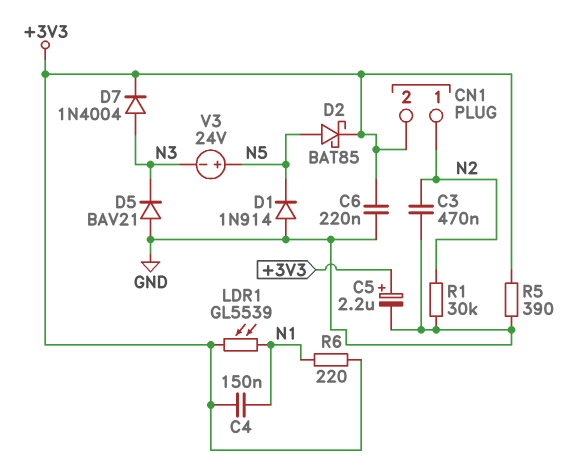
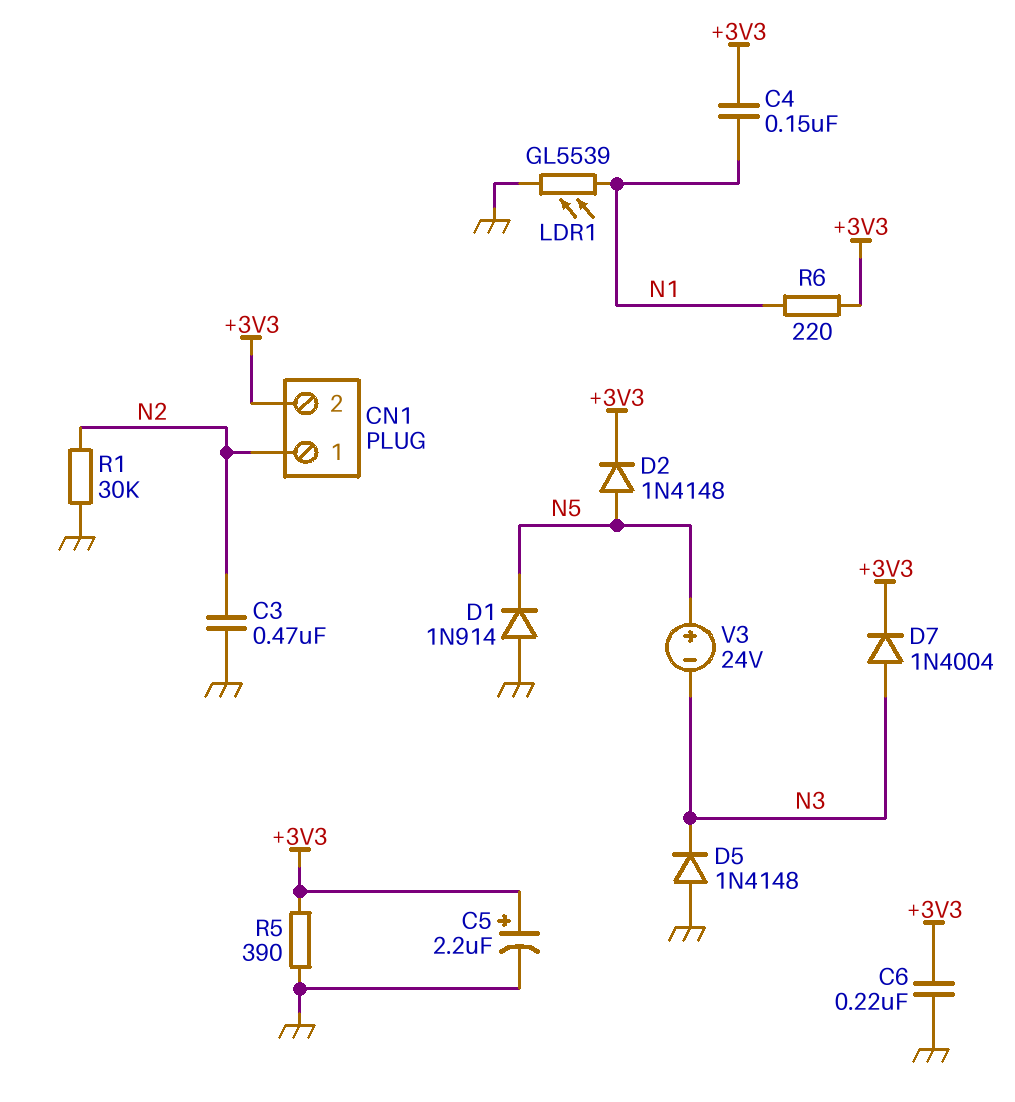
D2: schottky BAT85 (A N5, K +3V3) -> diode 1N4148 (A N5, K +3V3)
D5: diode BAV21 (A GND, K N3) -> diode 1N4148 (A GND, K N3)
LDR1: GL5539 (+3V3, N1) -> GL5539 (GND, N1)

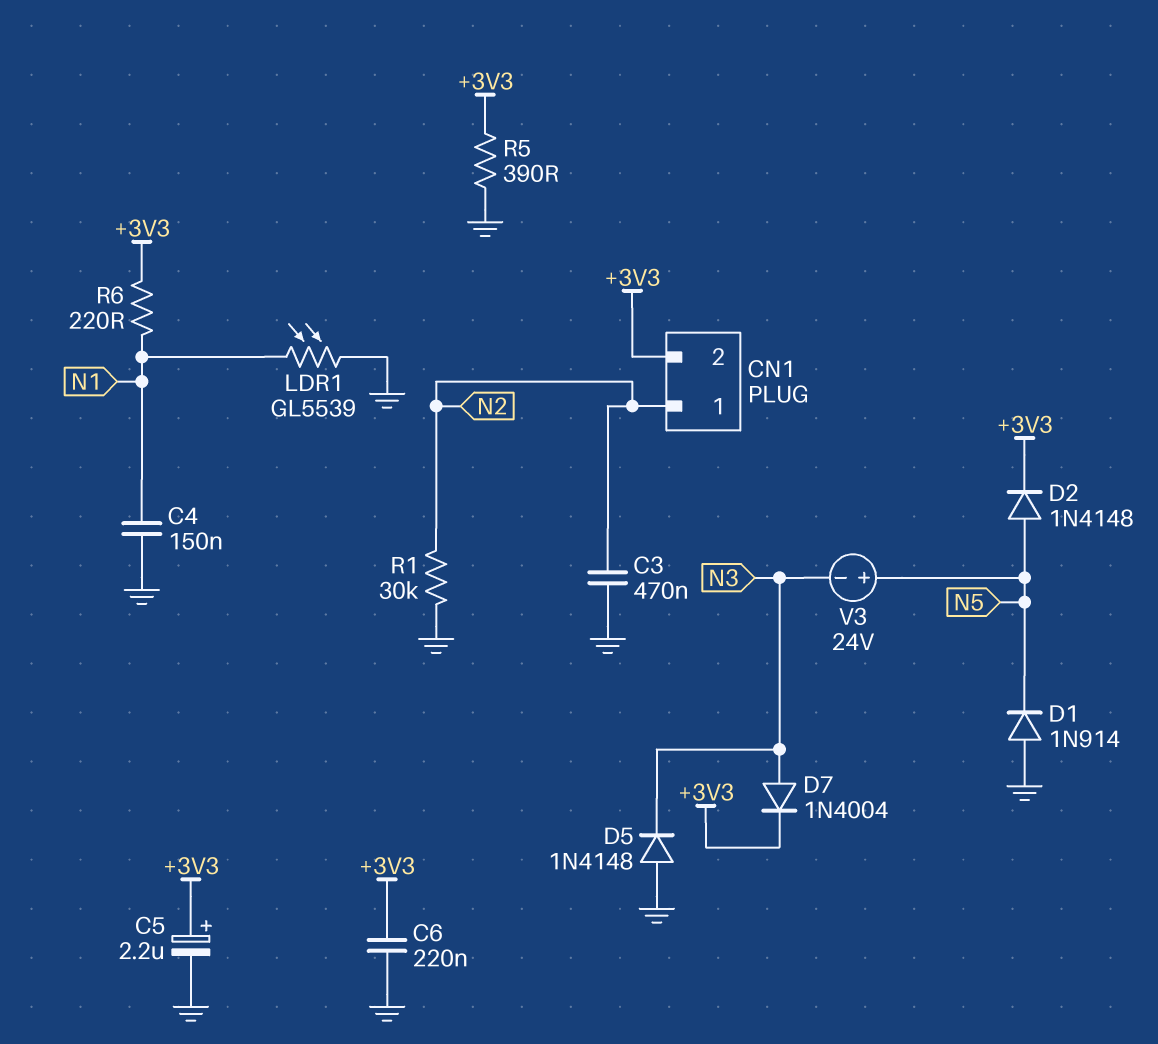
C4: 150nF (+3V3, N1) -> 150nF (GND, N1)

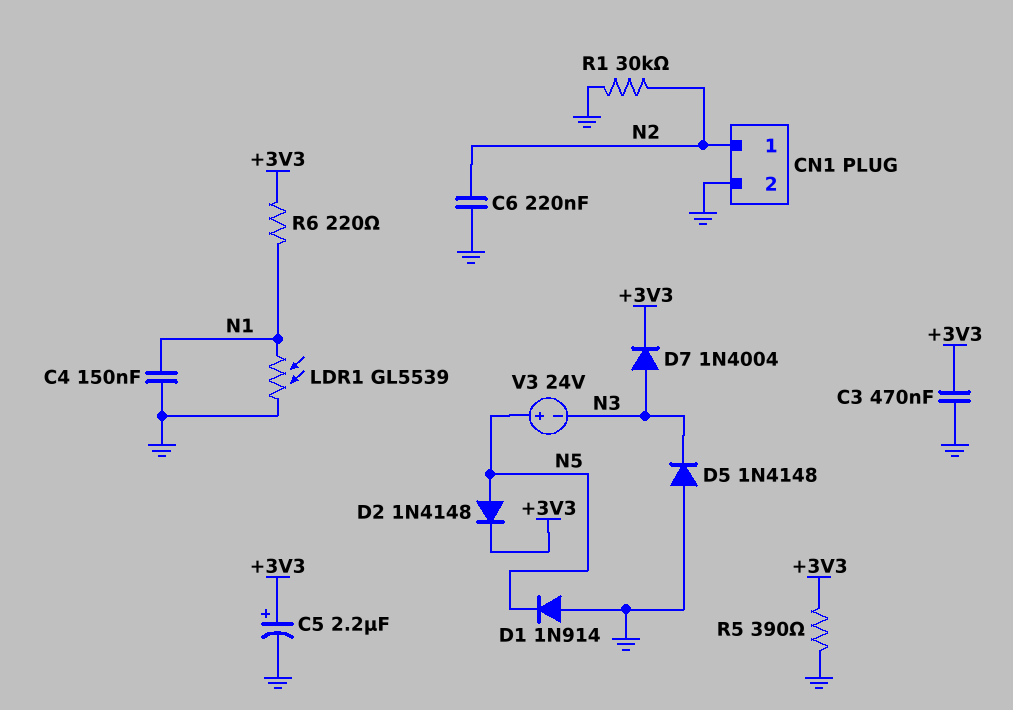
C3: 470nF (GND, N2) -> 470nF (+3V3, GND)
C6: 220nF (+3V3, GND) -> 220nF (GND, N2)
CN1 pin 2: +3V3 -> GND

